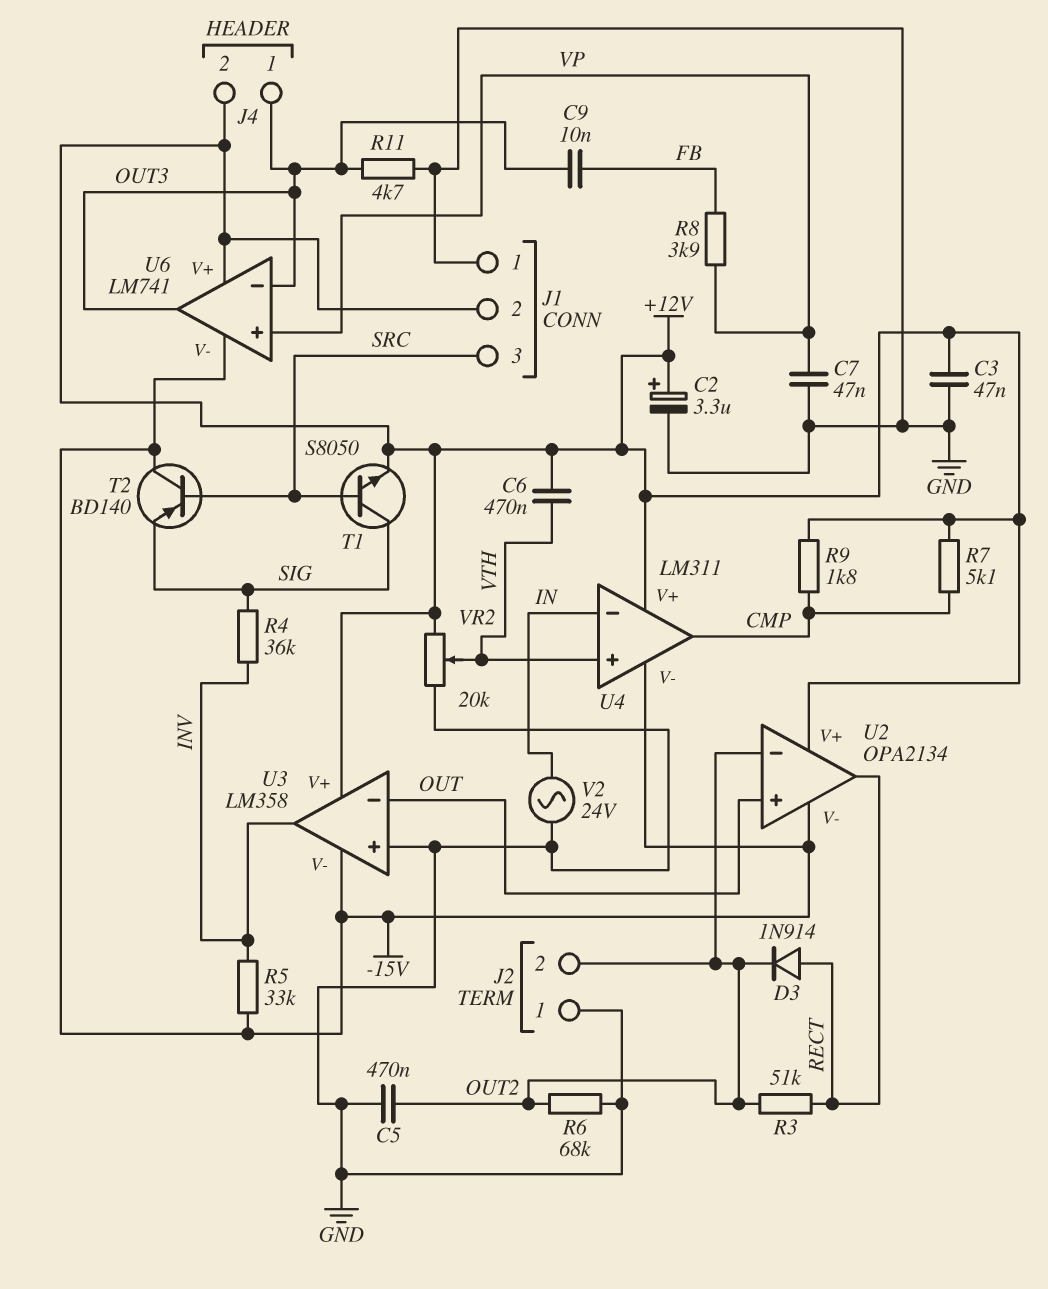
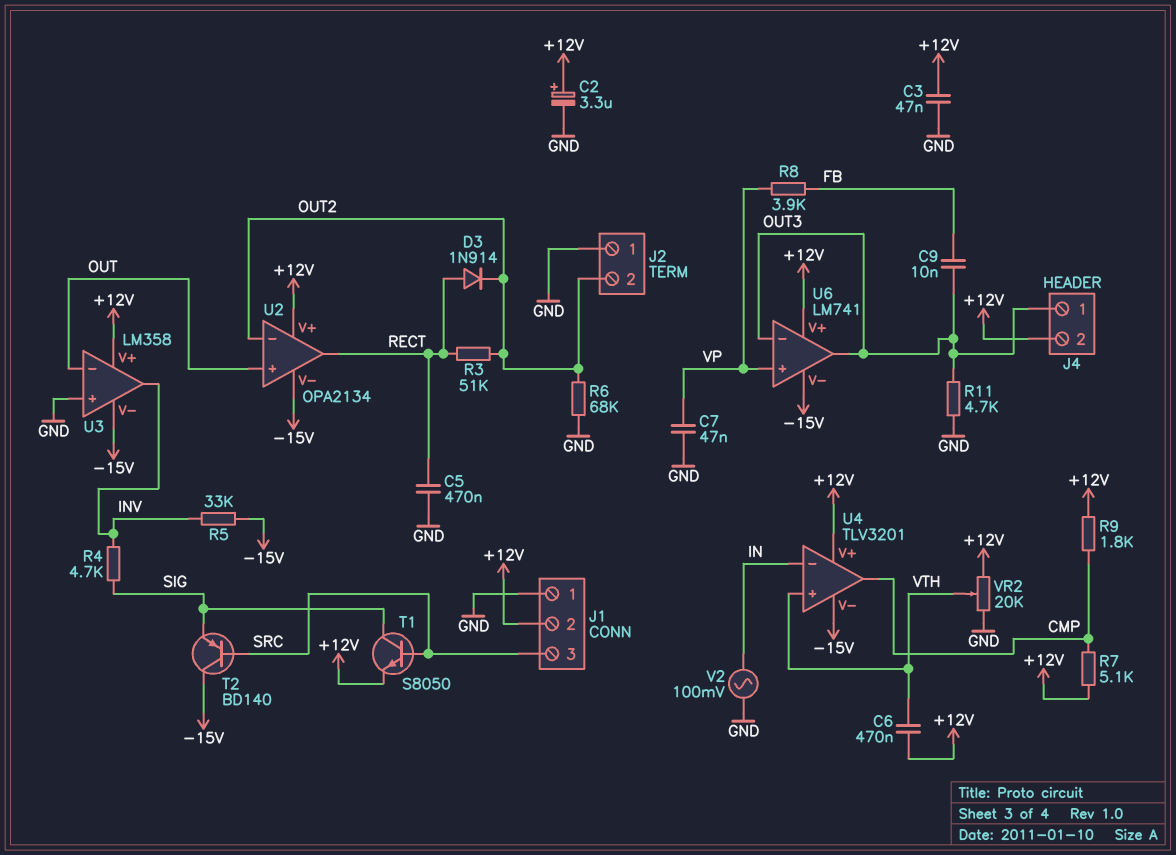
C5: 470nF (GND, OUT2) -> 470nF (GND, RECT)
R4: 36k (INV, SIG) -> 4.7k (INV, SIG)
U4: LM311 -> TLV3201
V2: AC 24V (GND, IN) -> AC 100mV (GND, IN)

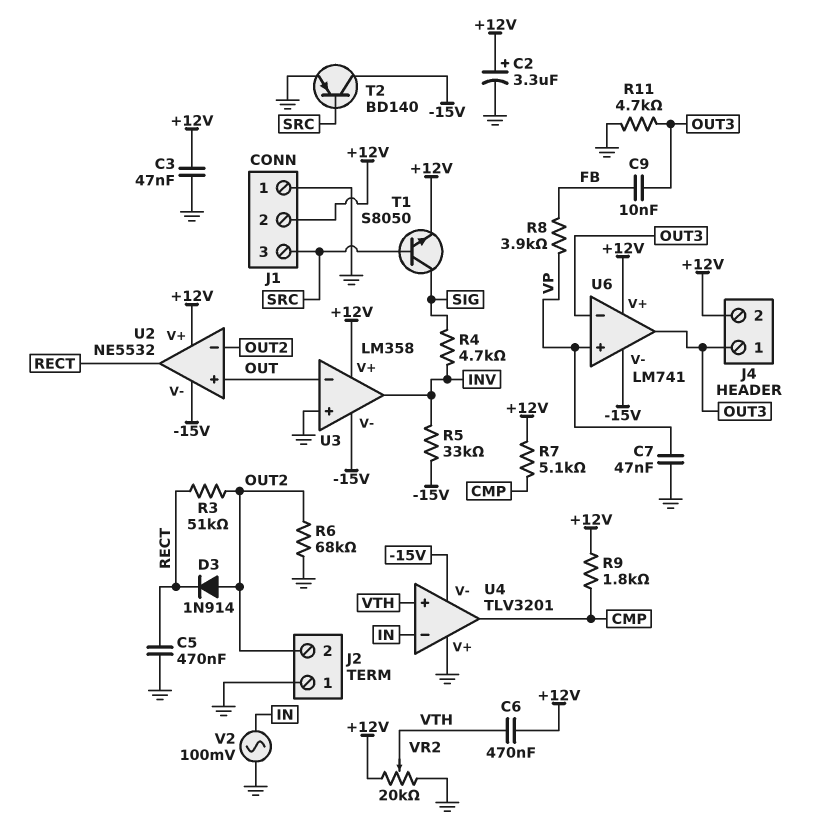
D3: diode 1N914 (A RECT, K OUT2) -> diode 1N914 (A OUT2, K RECT)
T2: PNP BD140 (B SRC, C -15V, E SIG) -> PNP BD140 (B SRC, C -15V, E GND)
U2: OPA2134 -> NE5532
U4 pin V+: +12V -> GND

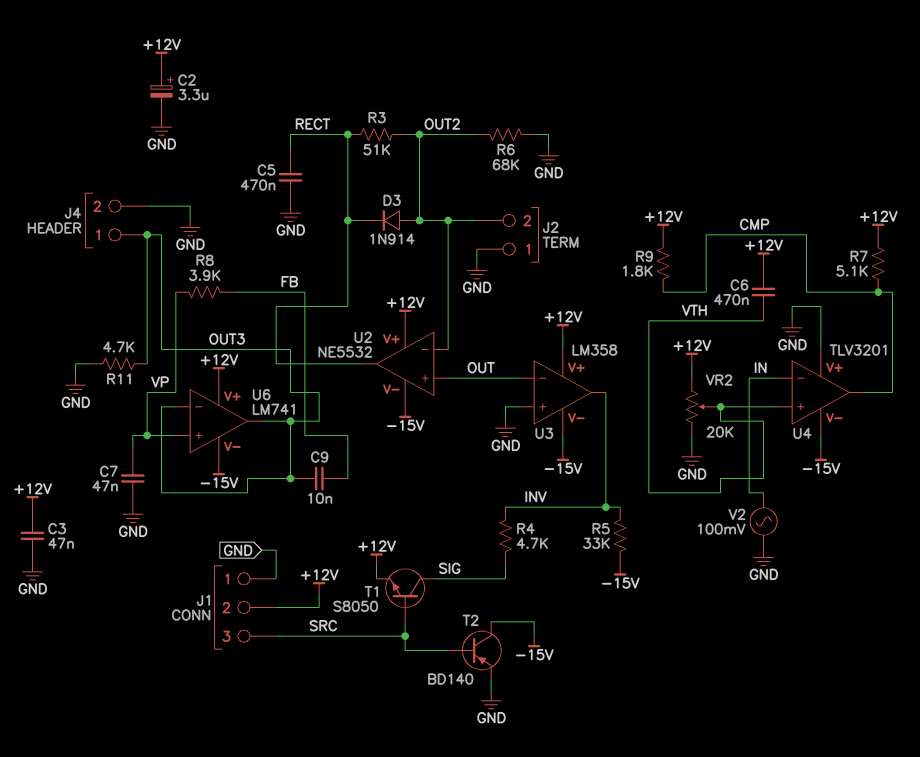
J4 pin 2: +12V -> GND

